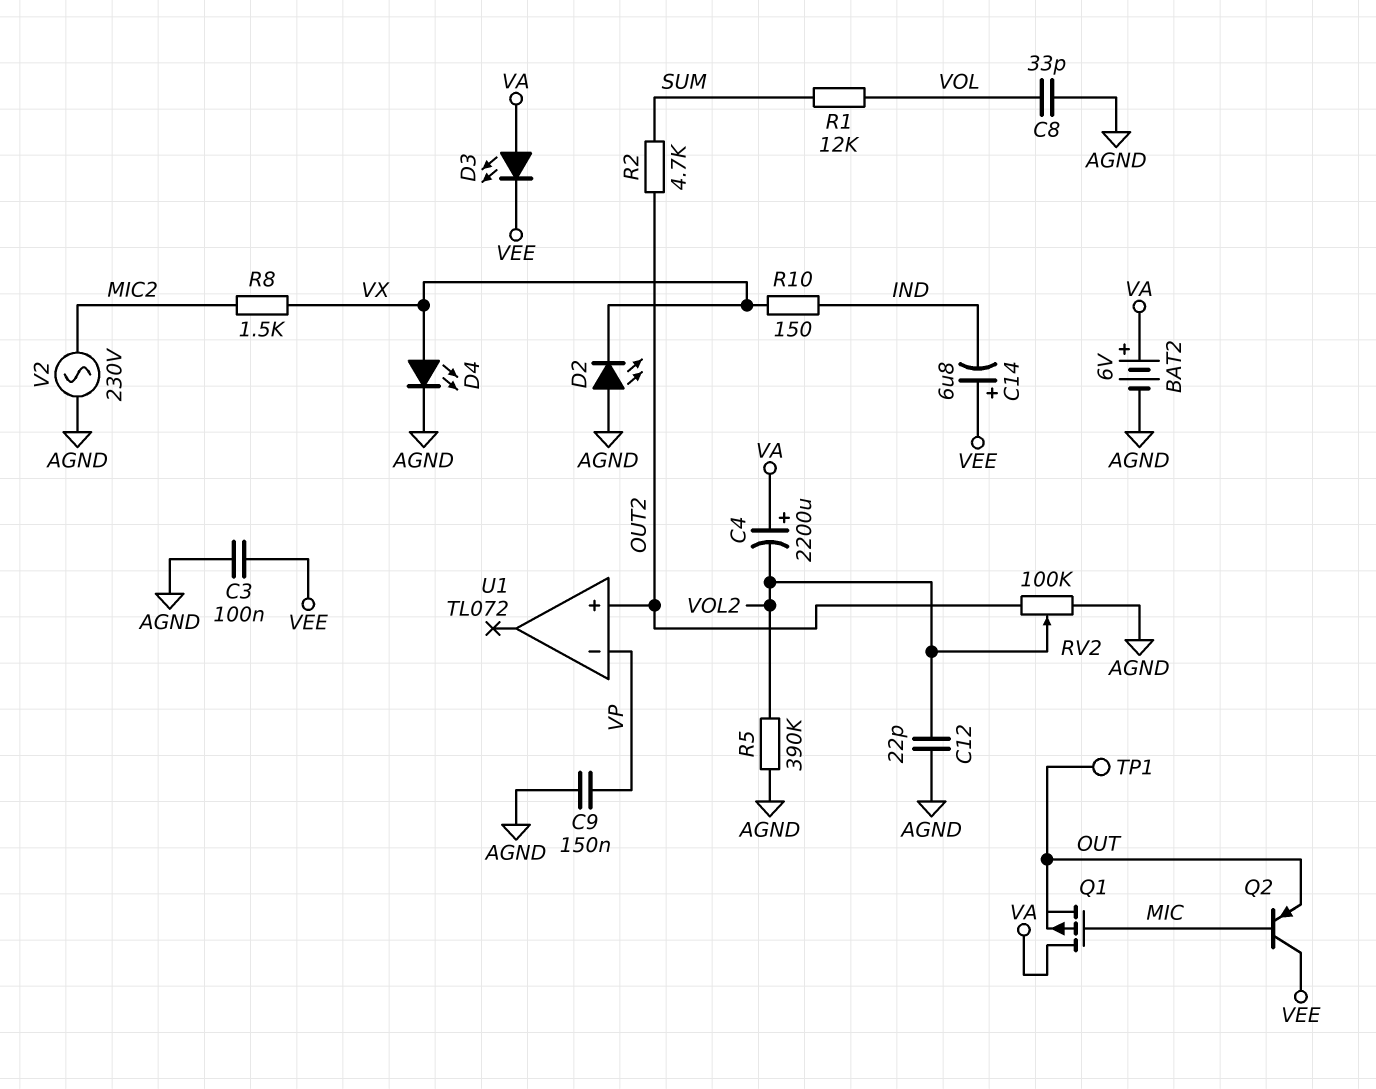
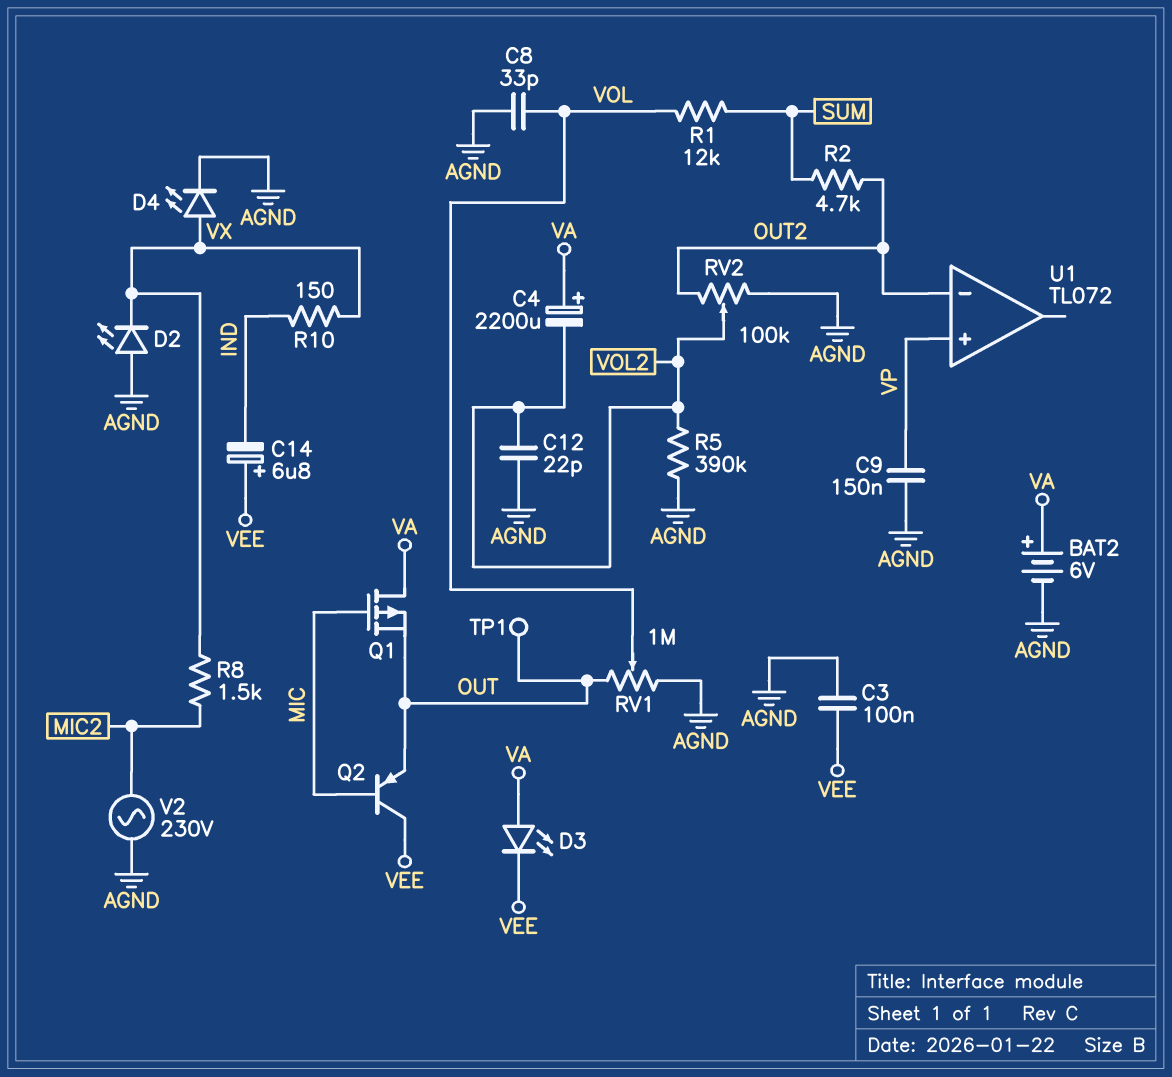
RV1: none -> 1M (AGND, OUT, wiper VOL)
U1 pin in+: OUT2 -> VP
U1 pin in-: VP -> OUT2

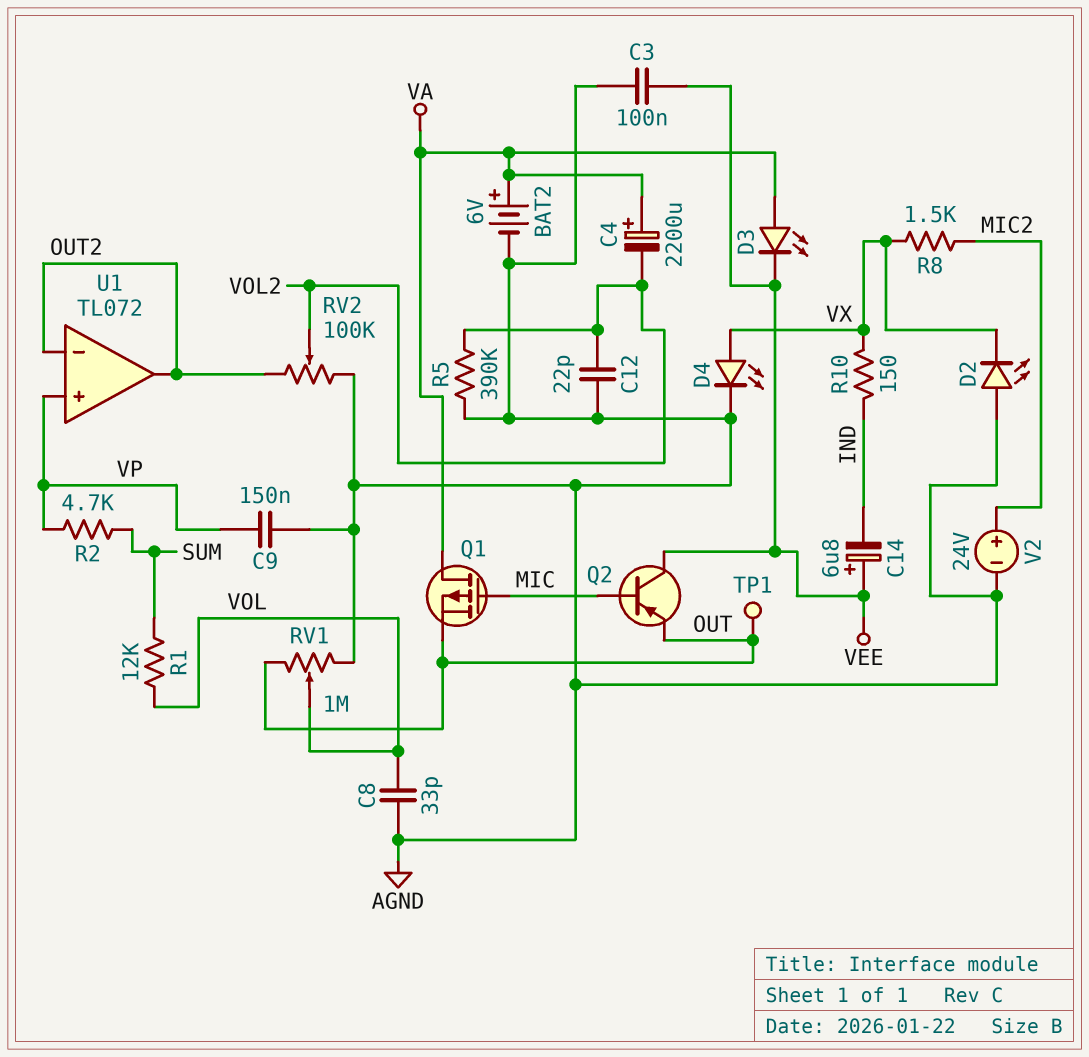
R2: 4.7k (OUT2, SUM) -> 4.7k (SUM, VP)
U1 pin out: none -> OUT2
V2: AC 230V (AGND, MIC2) -> 24V (plus MIC2, minus AGND)

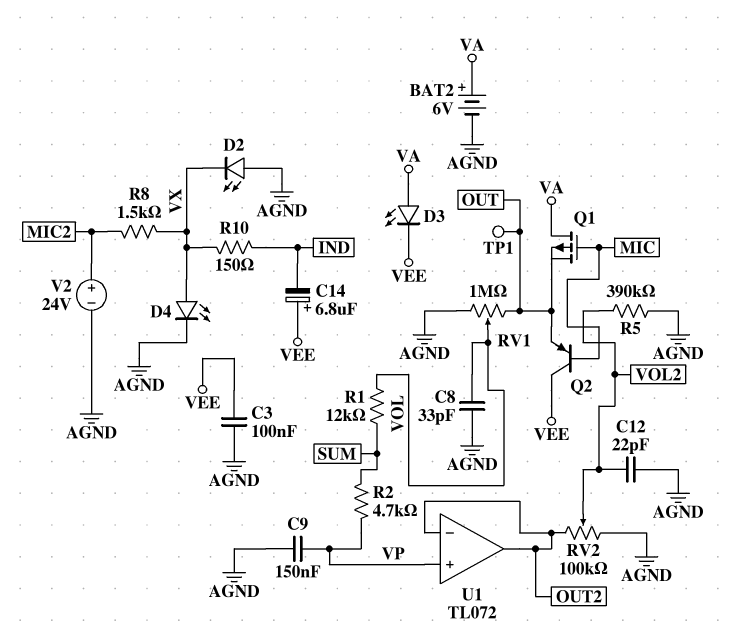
C4: 2200uF (plus VA, minus VOL2) -> none

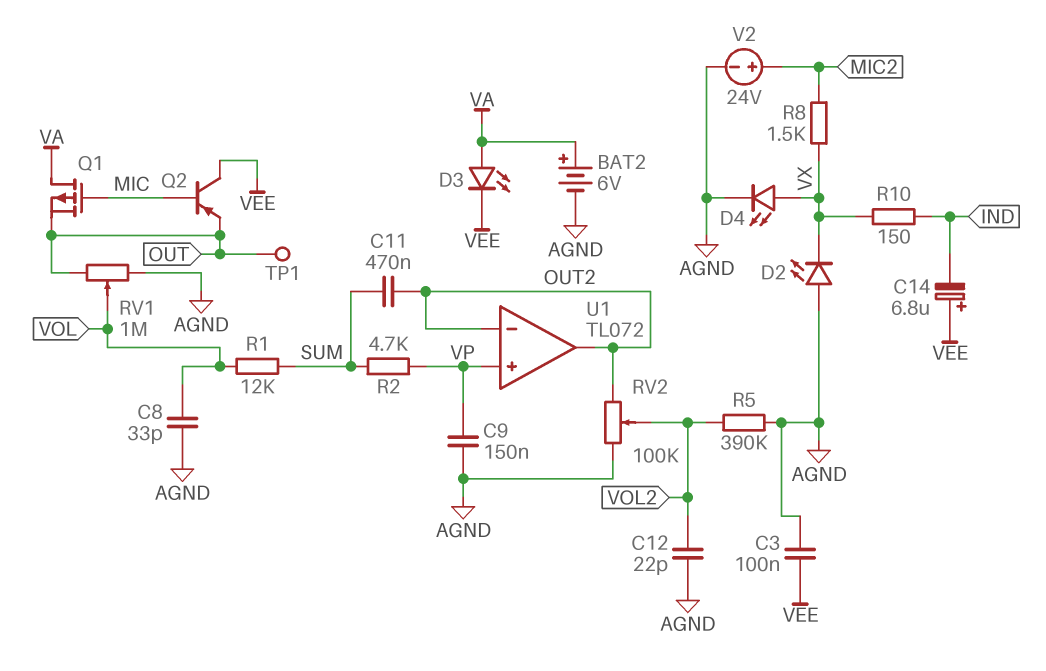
C11: none -> 470nF (OUT2, SUM)

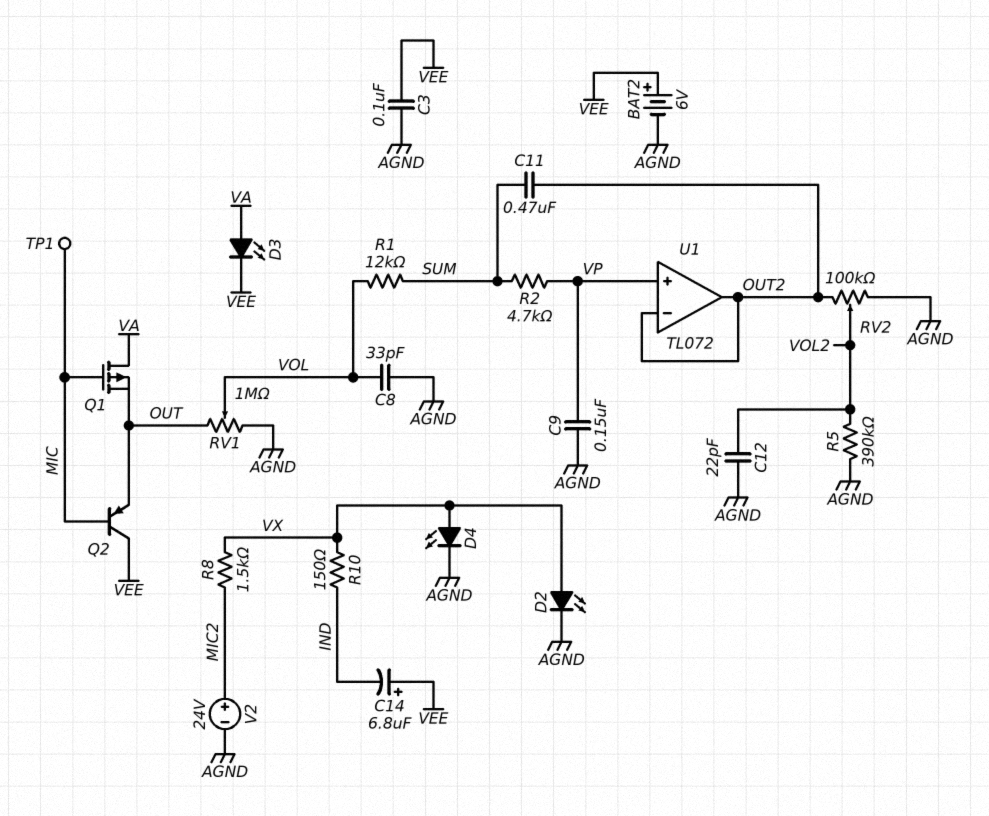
BAT2: 6V (plus VA, minus AGND) -> 6V (plus VEE, minus AGND)
D2: LED (A AGND, K VX) -> LED (A VX, K AGND)
TP1: test point (OUT) -> test point (MIC)

